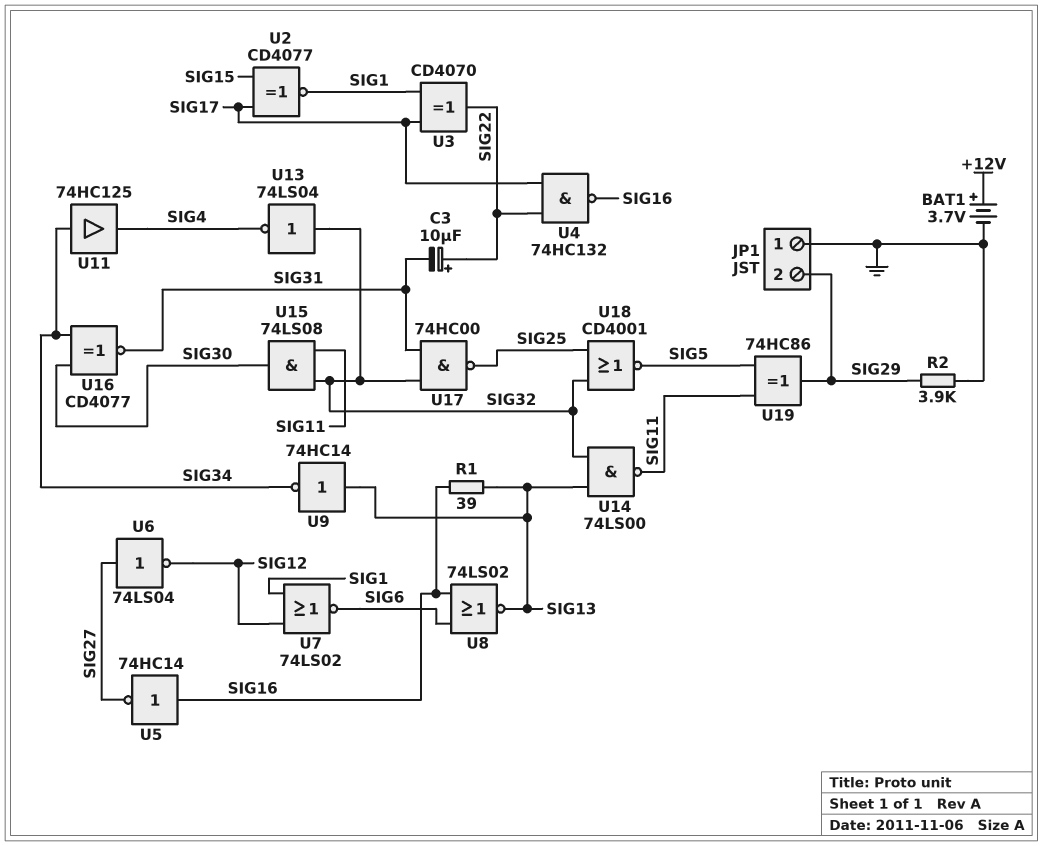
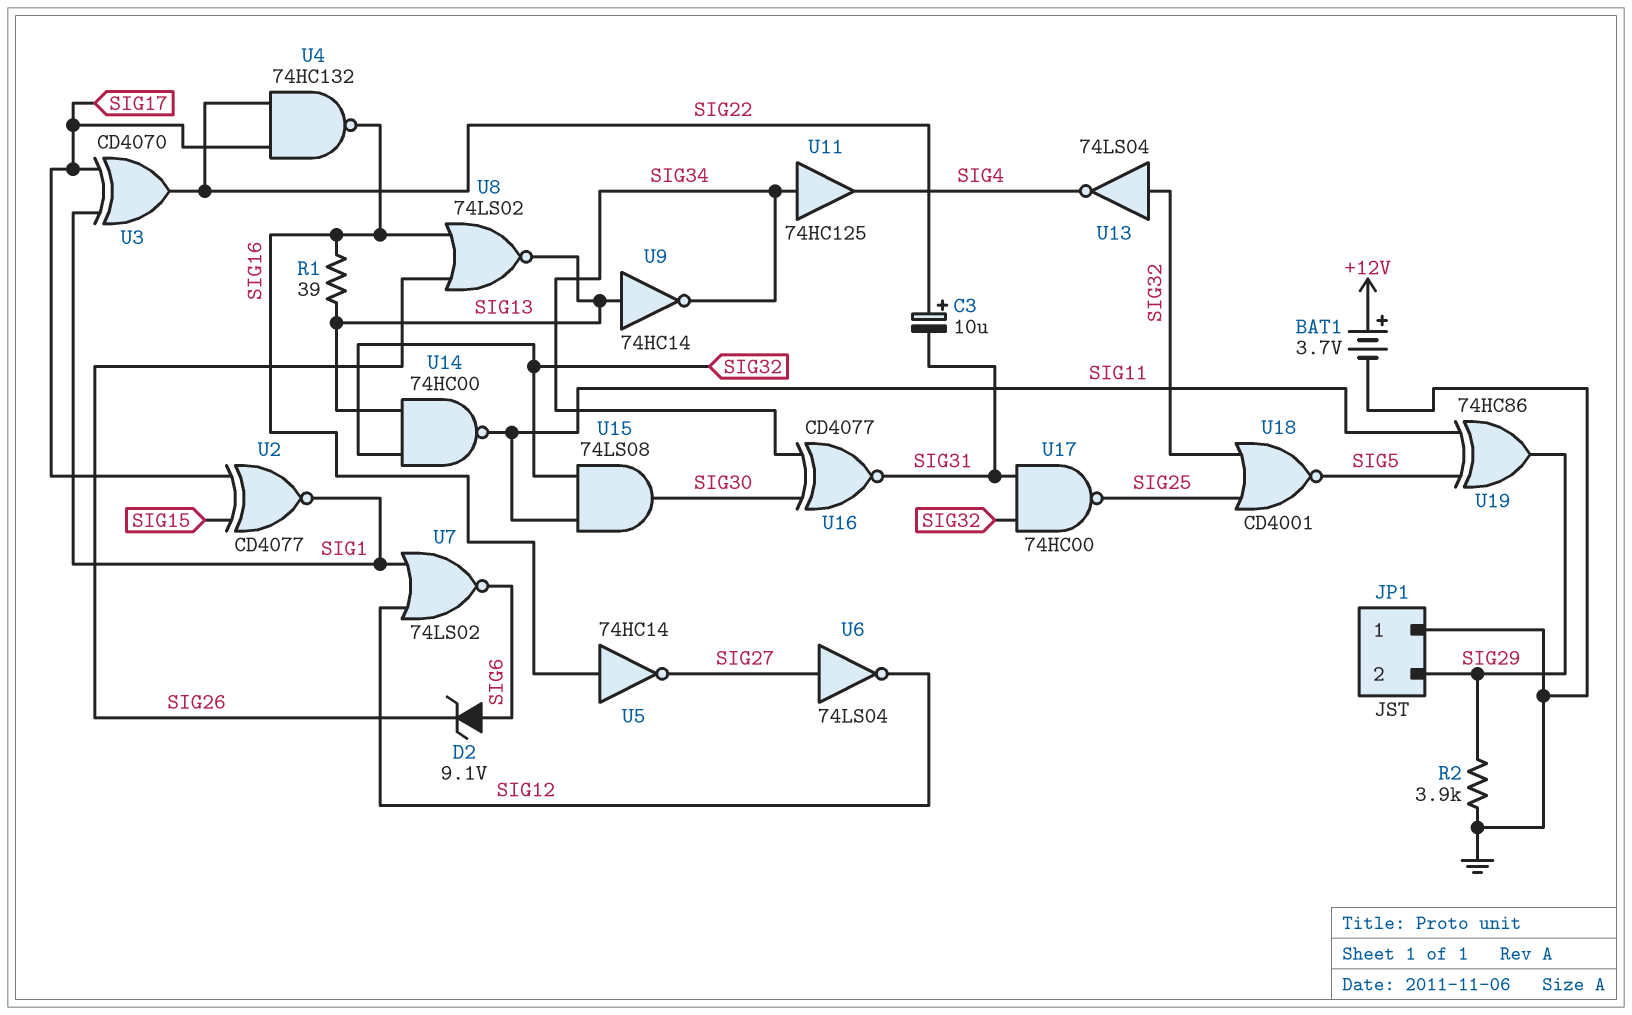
D2: none -> zener 9.1V (A SIG6, K SIG26)
U8: NOR 74LS02 (in SIG6, in SIG16, out SIG13) -> NOR 74LS02 (in SIG16, in SIG26, out SIG13)
U14: NAND 74LS00 (in SIG13, in SIG32, out SIG11) -> NAND 74HC00 (in SIG13, in SIG32, out SIG11)

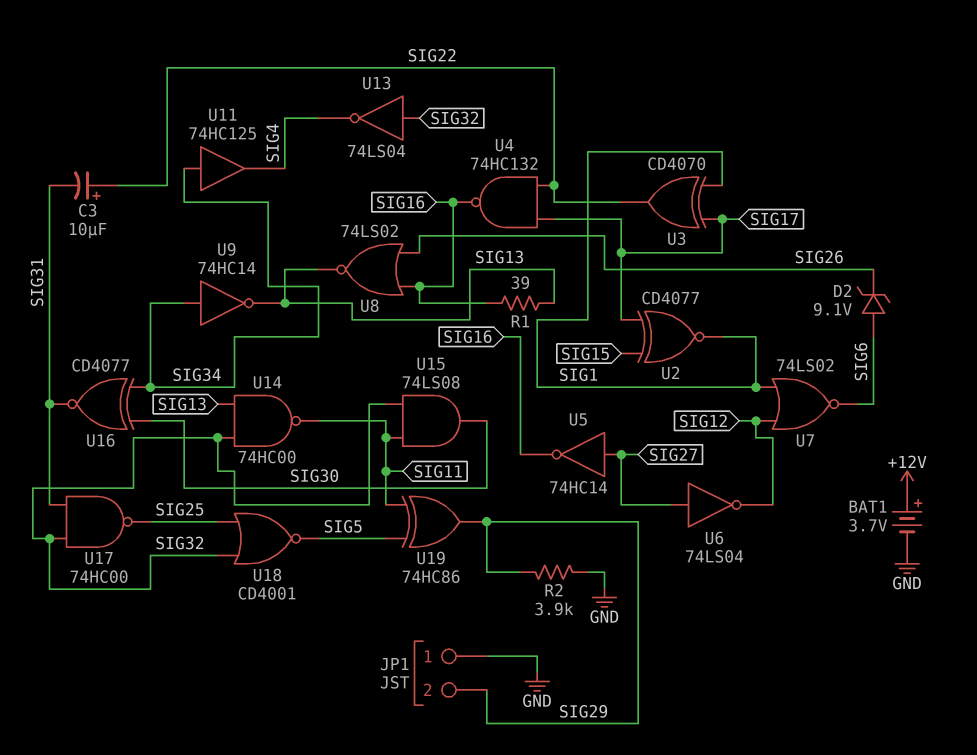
U5: NOT 74HC14 (in SIG16, out SIG27) -> NOT 74HC14 (in SIG27, out SIG16)
U9: NOT 74HC14 (in SIG13, out SIG34) -> NOT 74HC14 (in SIG34, out SIG13)

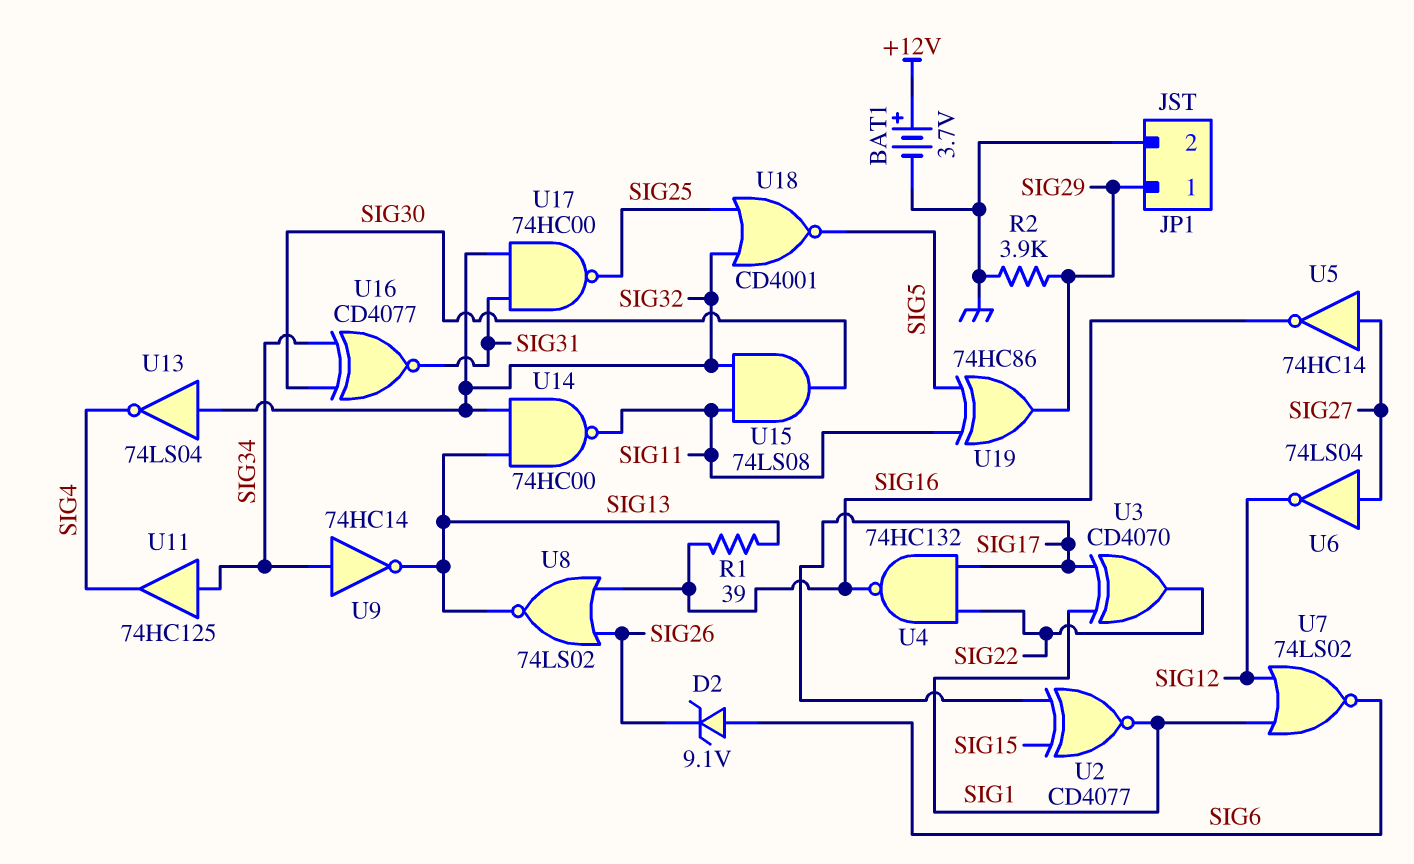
C3: 10uF (plus SIG22, minus SIG31) -> none
JP1 pin 1: GND -> SIG29
JP1 pin 2: SIG29 -> GND

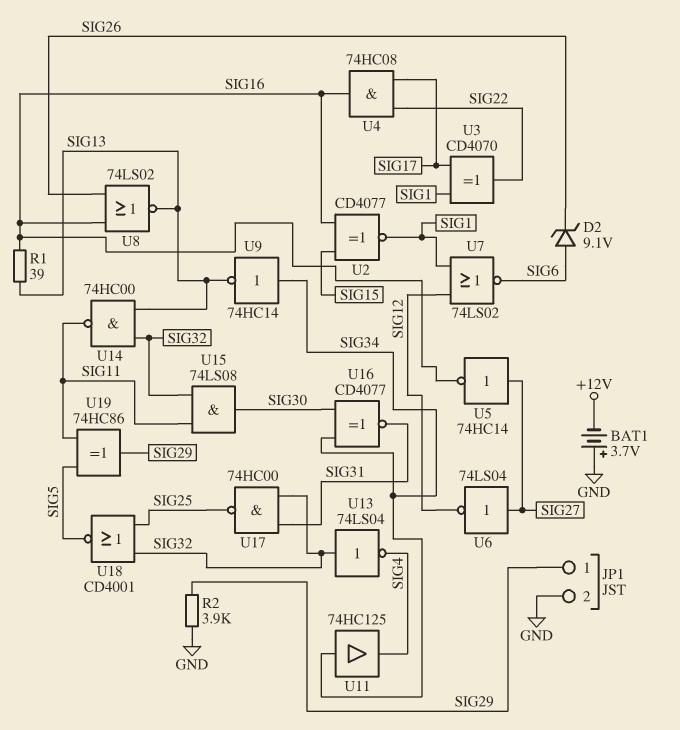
BAT1: 3.7V (plus +12V, minus GND) -> 3.7V (plus GND, minus +12V)
U2: XNOR CD4077 (in SIG15, in SIG17, out SIG1) -> XNOR CD4077 (in SIG15, in SIG16, out SIG1)
U4: NAND 74HC132 (in SIG17, in SIG22, out SIG16) -> AND 74HC08 (in SIG17, in SIG22, out SIG16)

